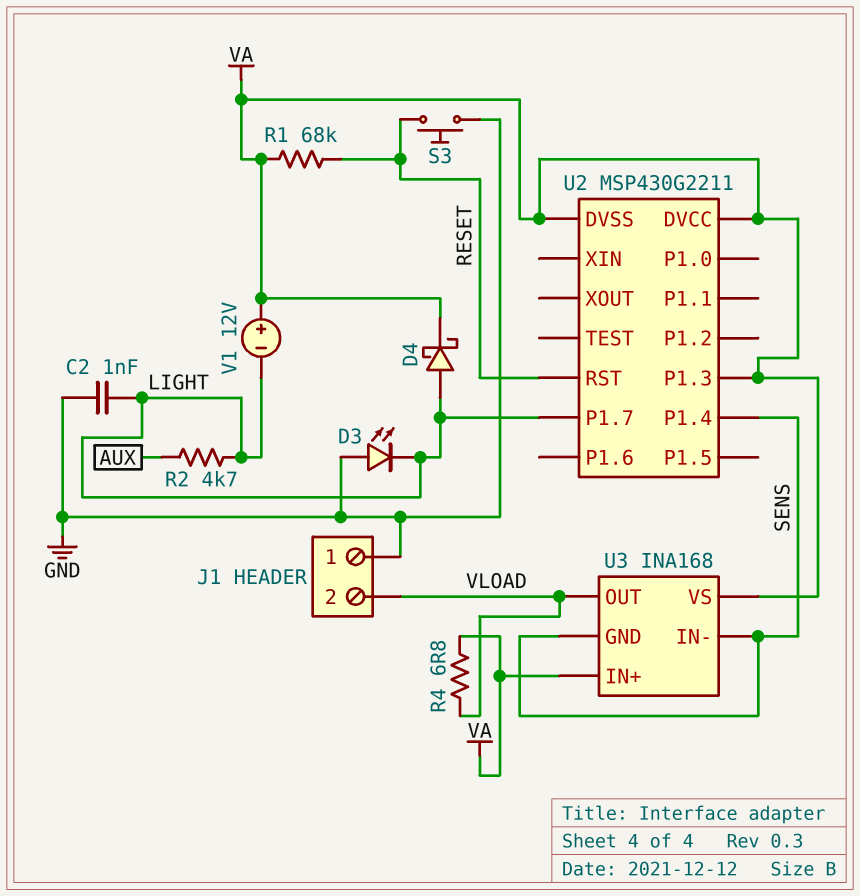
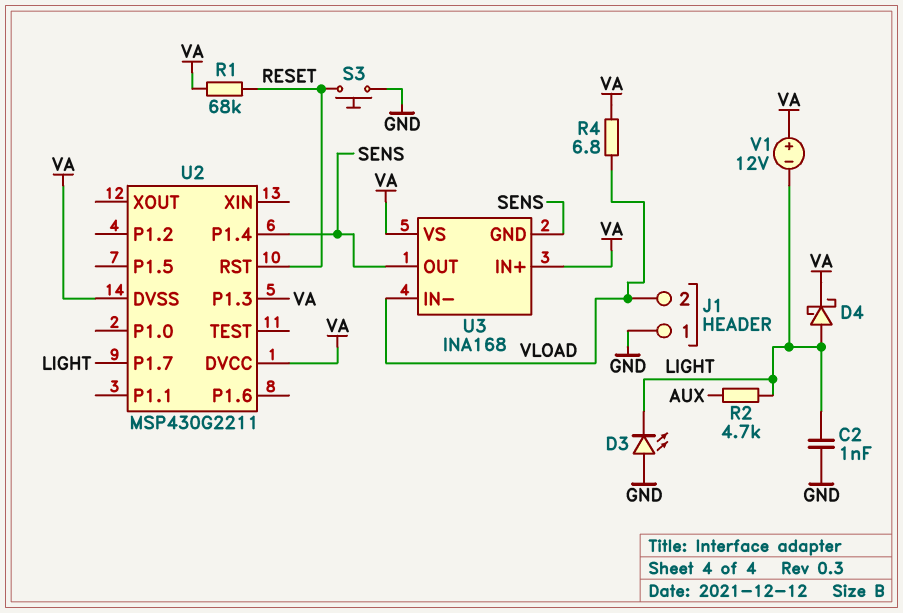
U3 pin IN-: SENS -> VLOAD
U3 pin OUT: VLOAD -> SENS

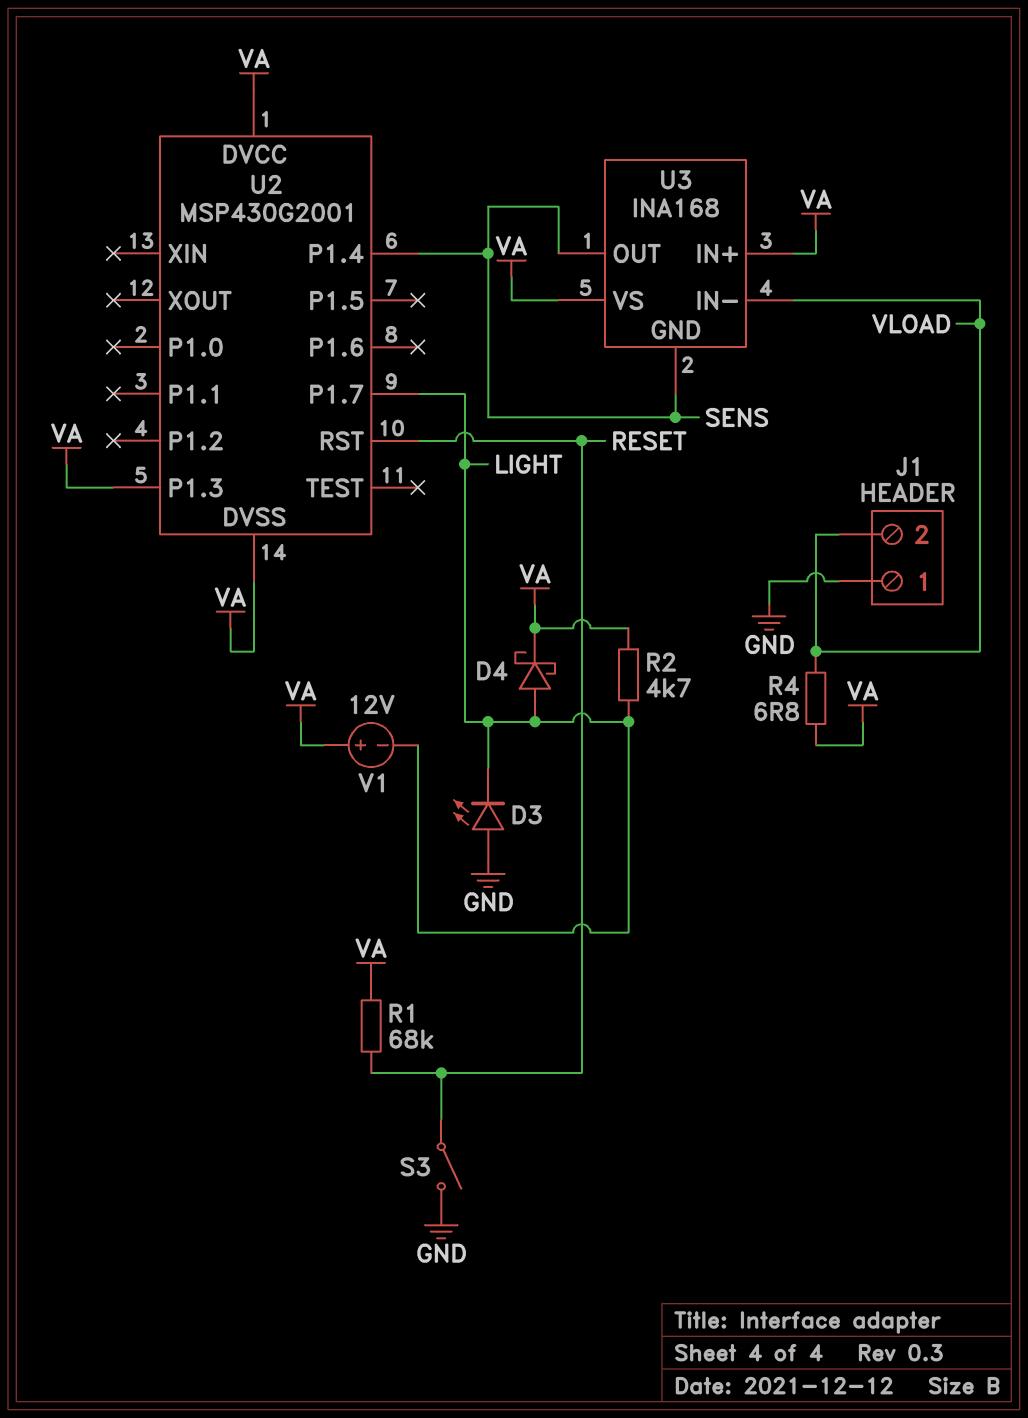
C2: 1nF (GND, LIGHT) -> none
R2: 4.7k (AUX, LIGHT) -> 4.7k (LIGHT, VA)
S3: button (GND, RESET) -> switch (GND, RESET)
U2: MSP430G2211 -> MSP430G2001

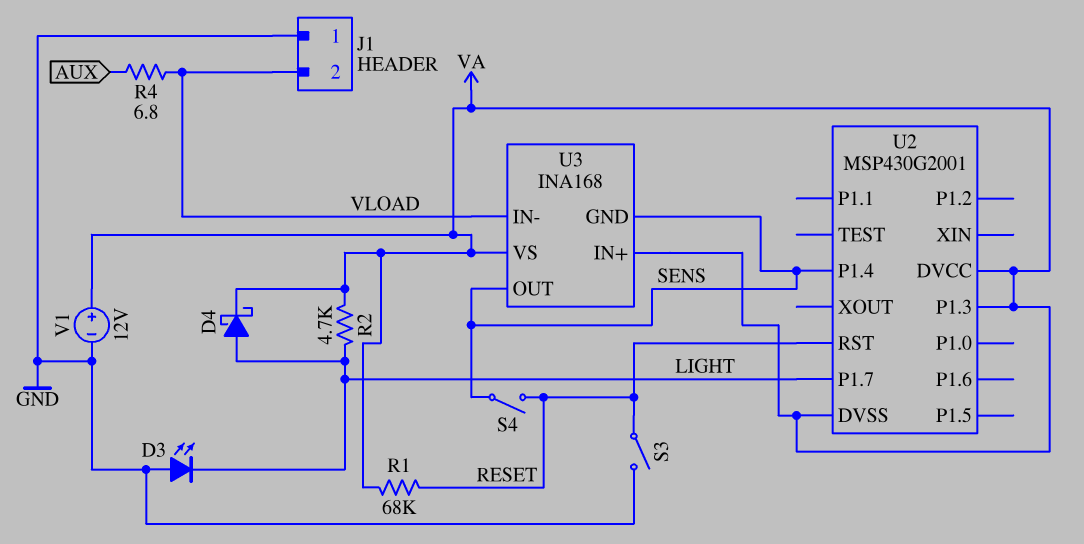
R4: 6.8 (VA, VLOAD) -> 6.8 (AUX, VLOAD)
S4: none -> switch (RESET, SENS)
V1: 12V (plus VA, minus LIGHT) -> 12V (plus VA, minus GND)

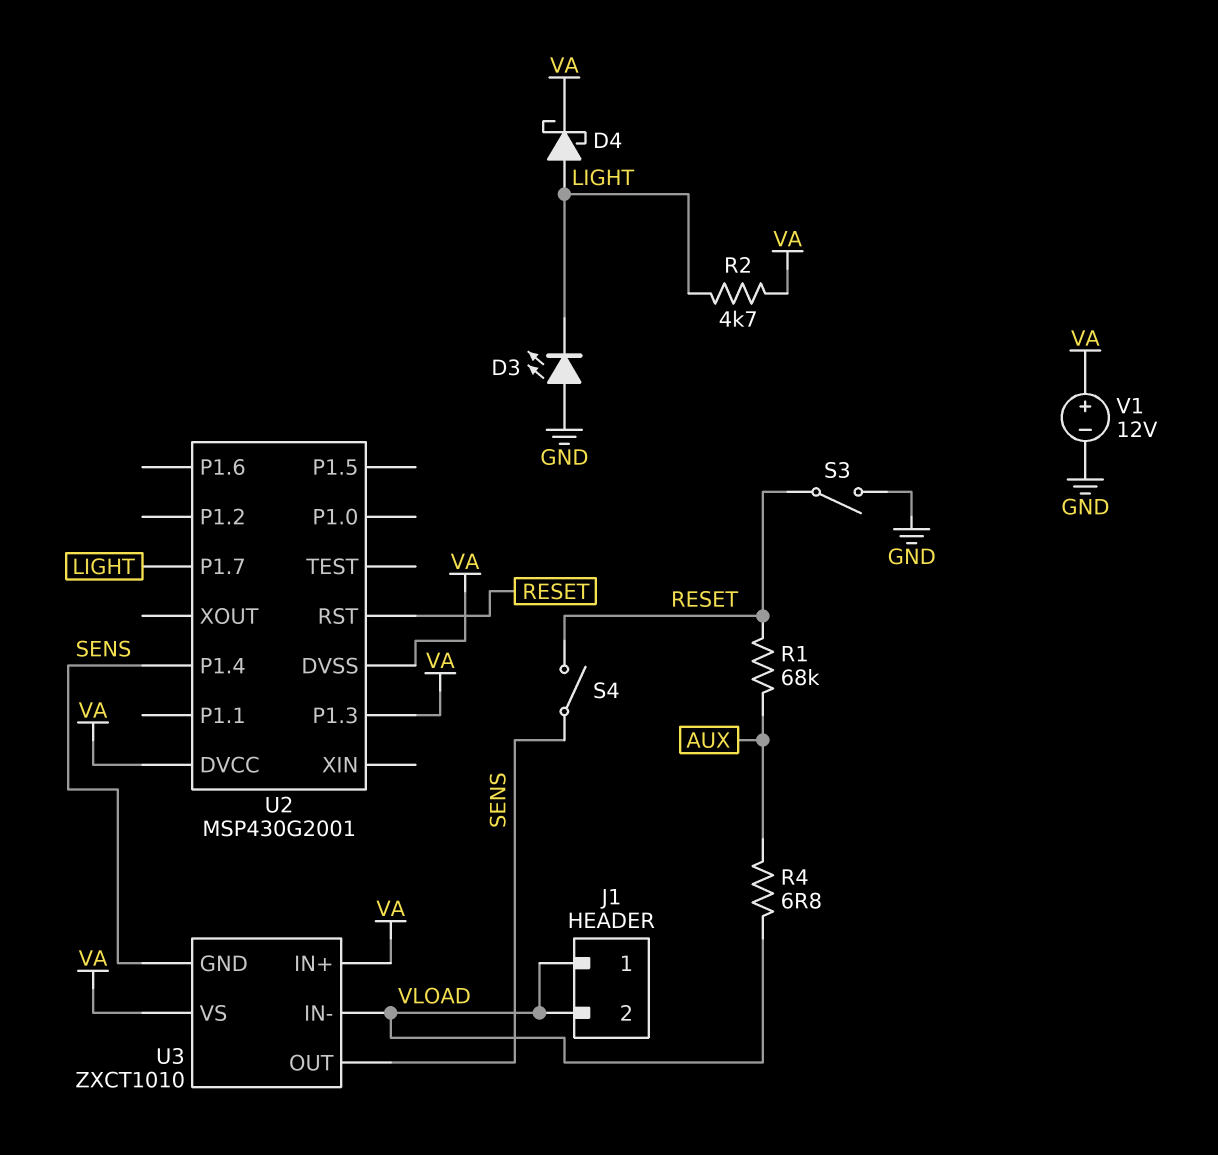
J1 pin 1: GND -> VLOAD
R1: 68k (RESET, VA) -> 68k (AUX, RESET)
U3: INA168 -> ZXCT1010

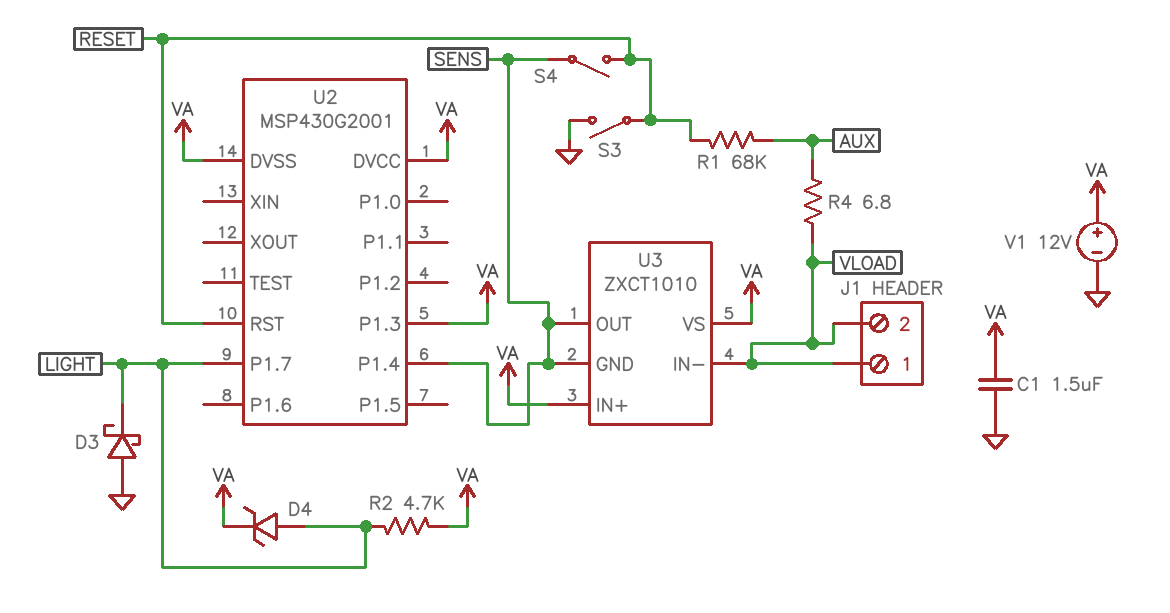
C1: none -> 1.5uF (GND, VA)
D3: LED (A GND, K LIGHT) -> schottky (A GND, K LIGHT)
D4: schottky (A LIGHT, K VA) -> zener (A LIGHT, K VA)

